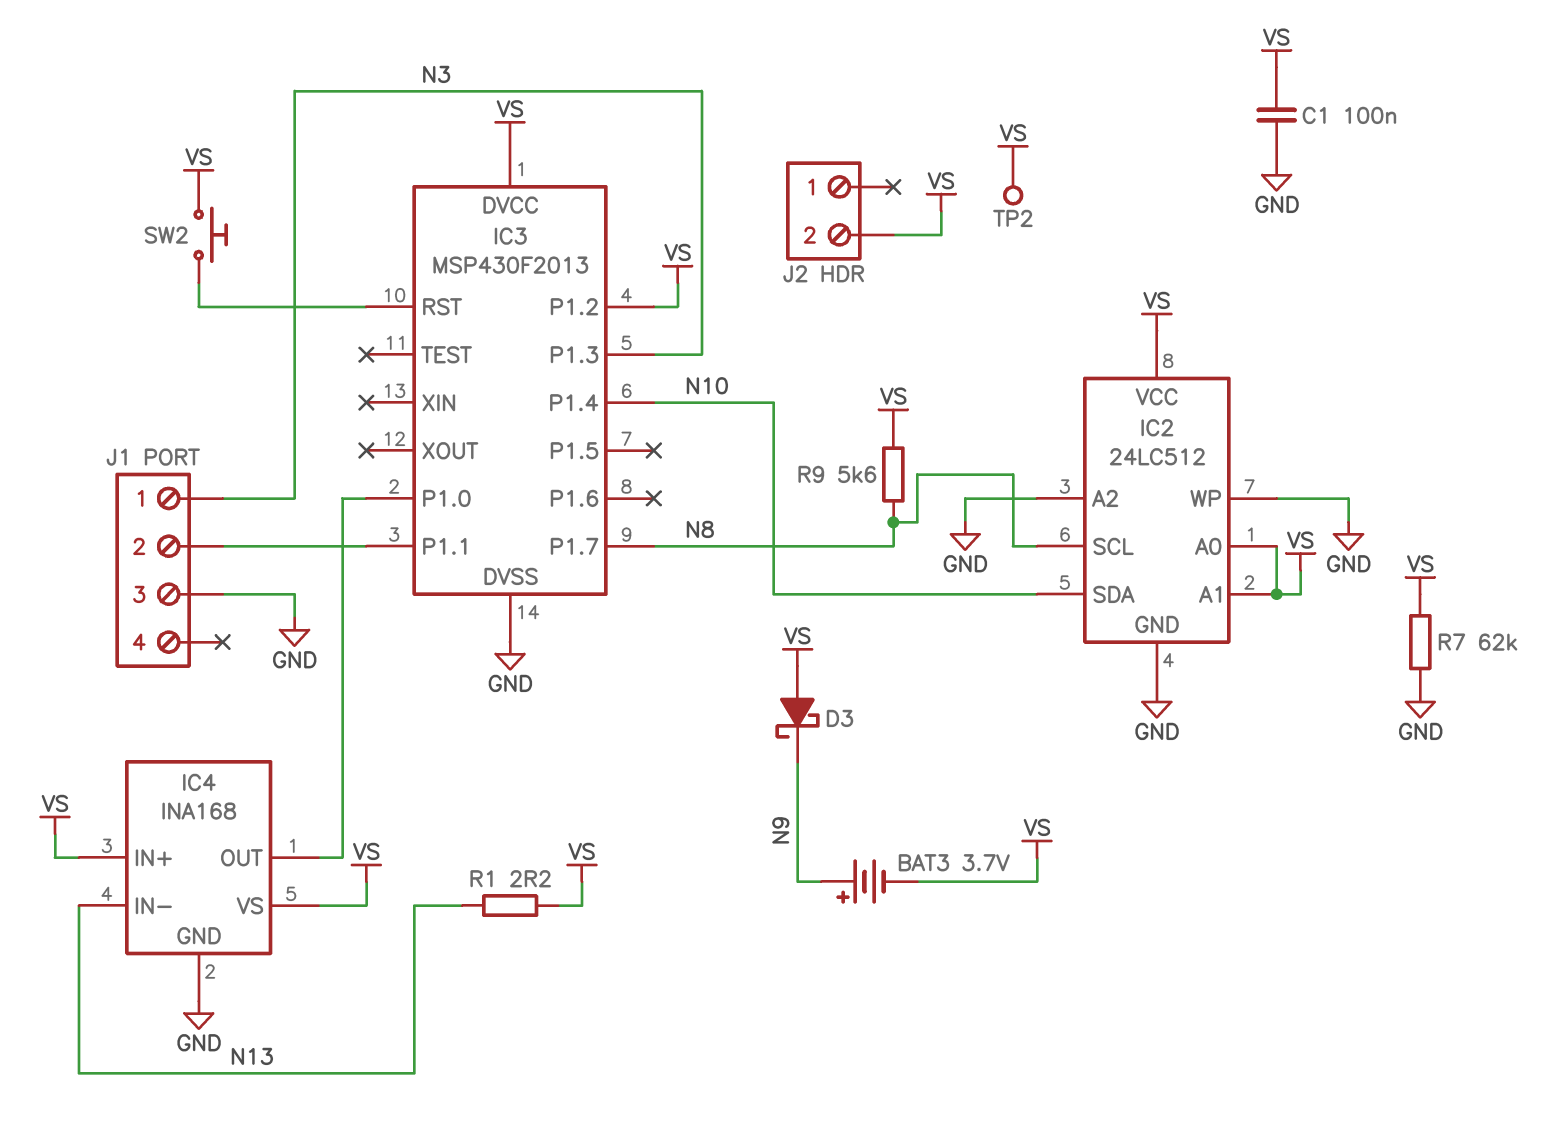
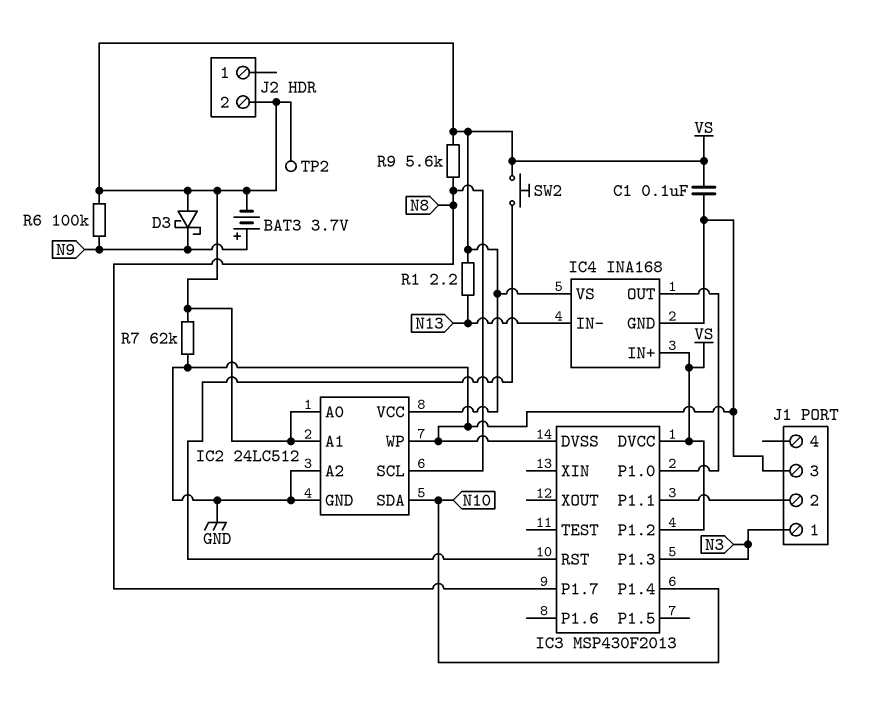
R6: none -> 100k (N9, VS)

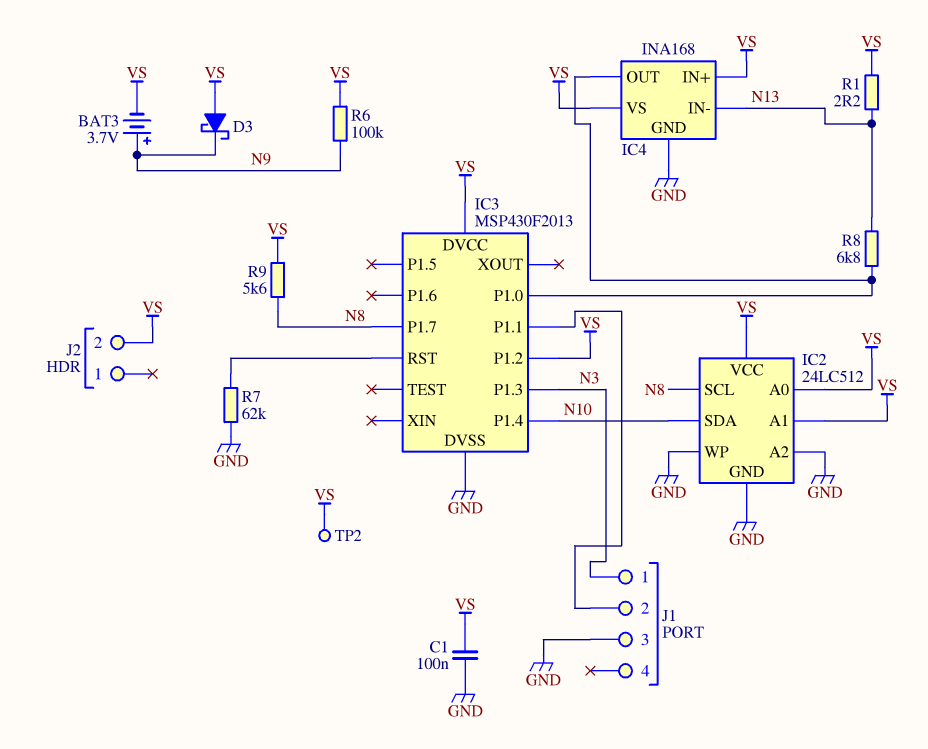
R7: 62k (GND, VS) -> 62k (GND, IC3/RST)
R8: none -> 6.8k (IC3/P1.0, N13)
SW2: button (IC3/RST, VS) -> none

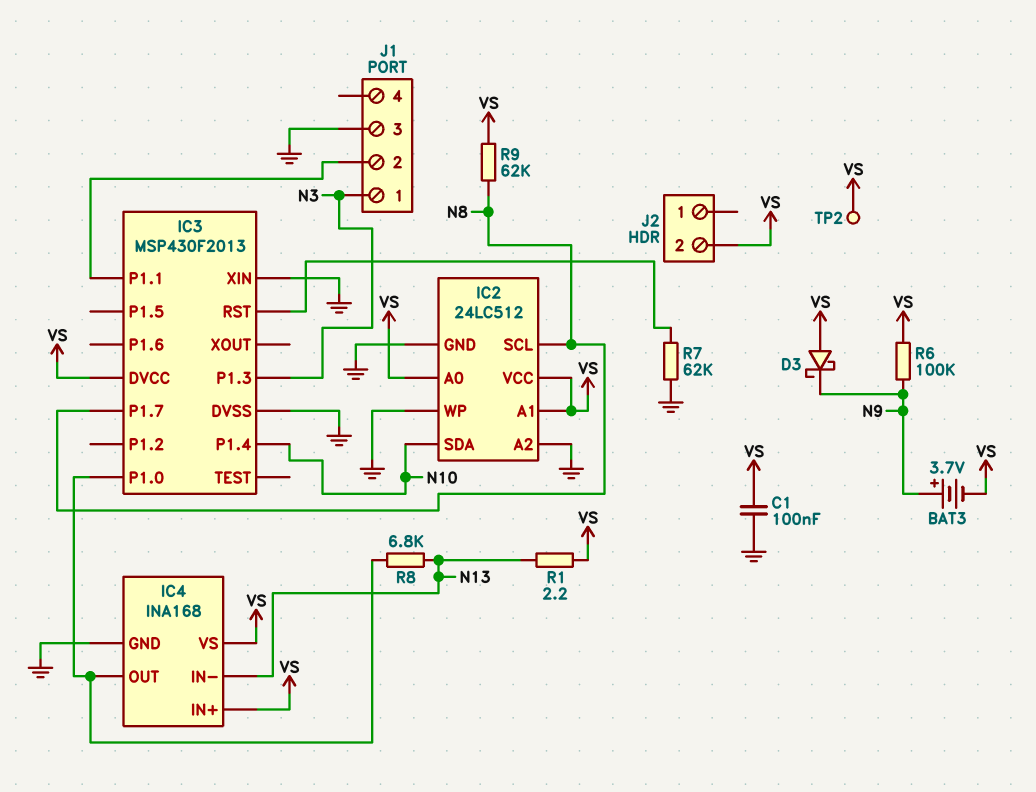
IC3 pin P1.2: VS -> none
IC3 pin XIN: none -> GND
R9: 5.6k (N8, VS) -> 62k (N8, VS)

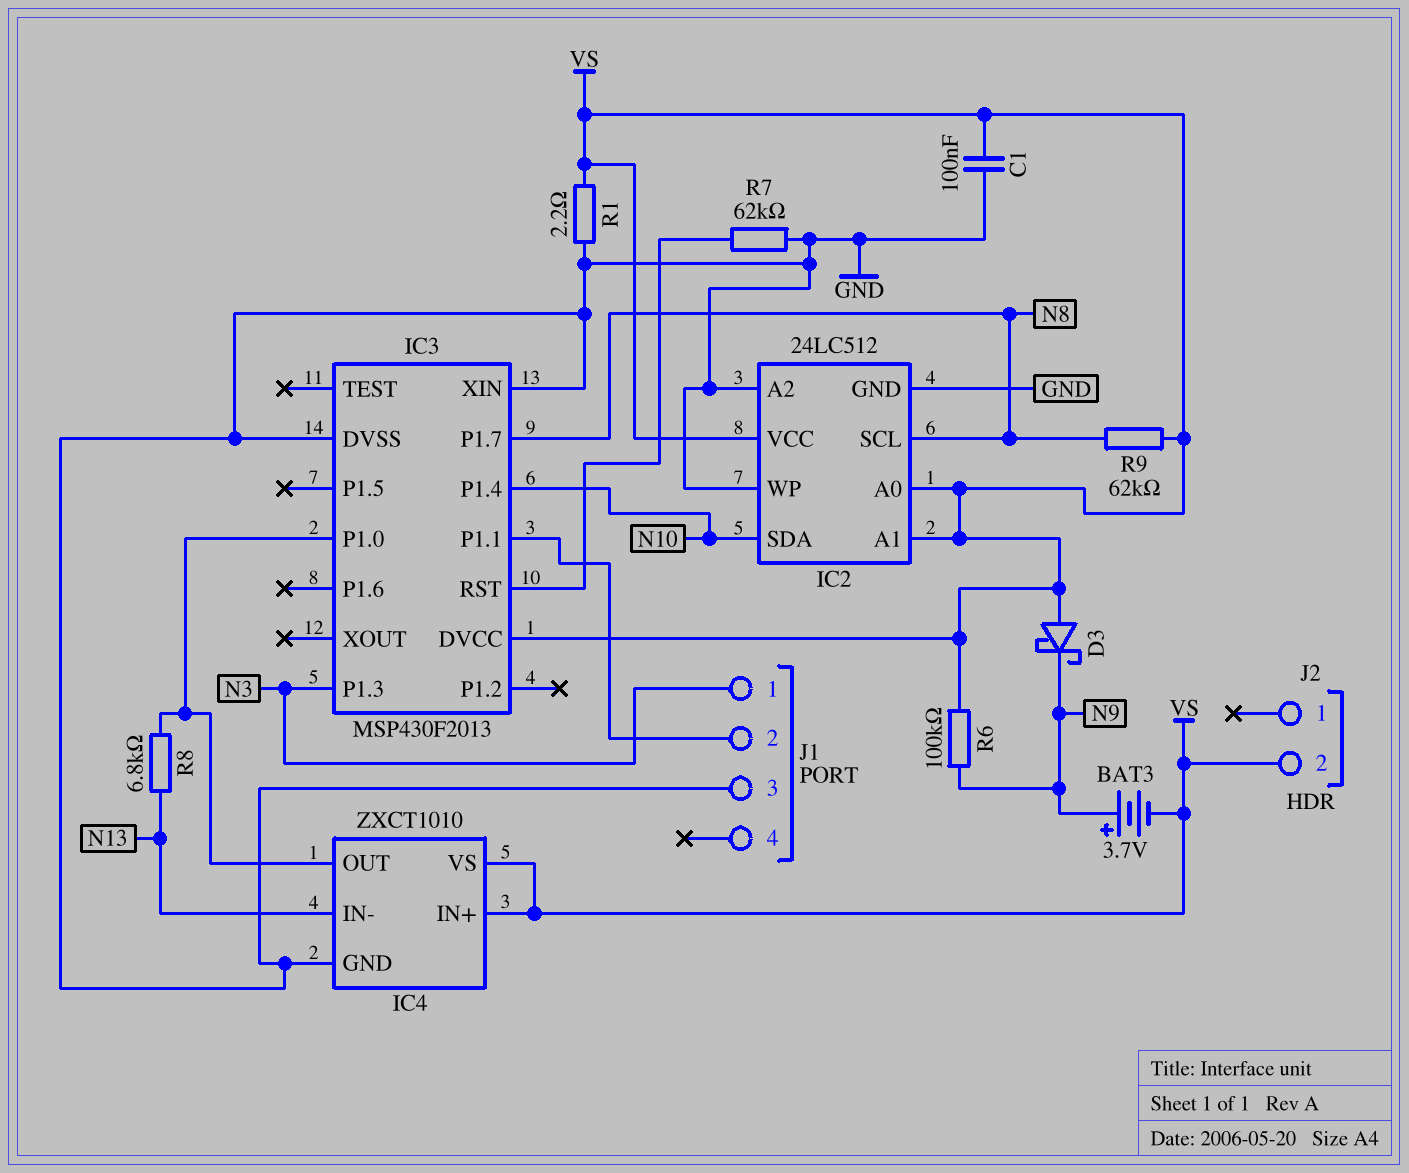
IC4: INA168 -> ZXCT1010
R1: 2.2 (N13, VS) -> 2.2 (GND, VS)
TP2: test point (VS) -> none

